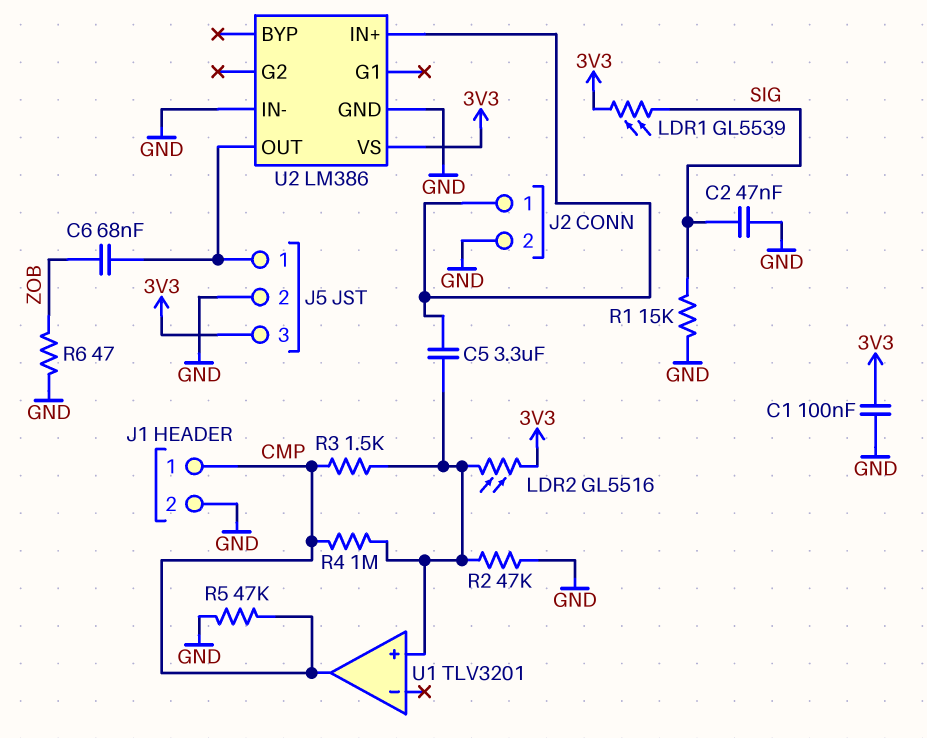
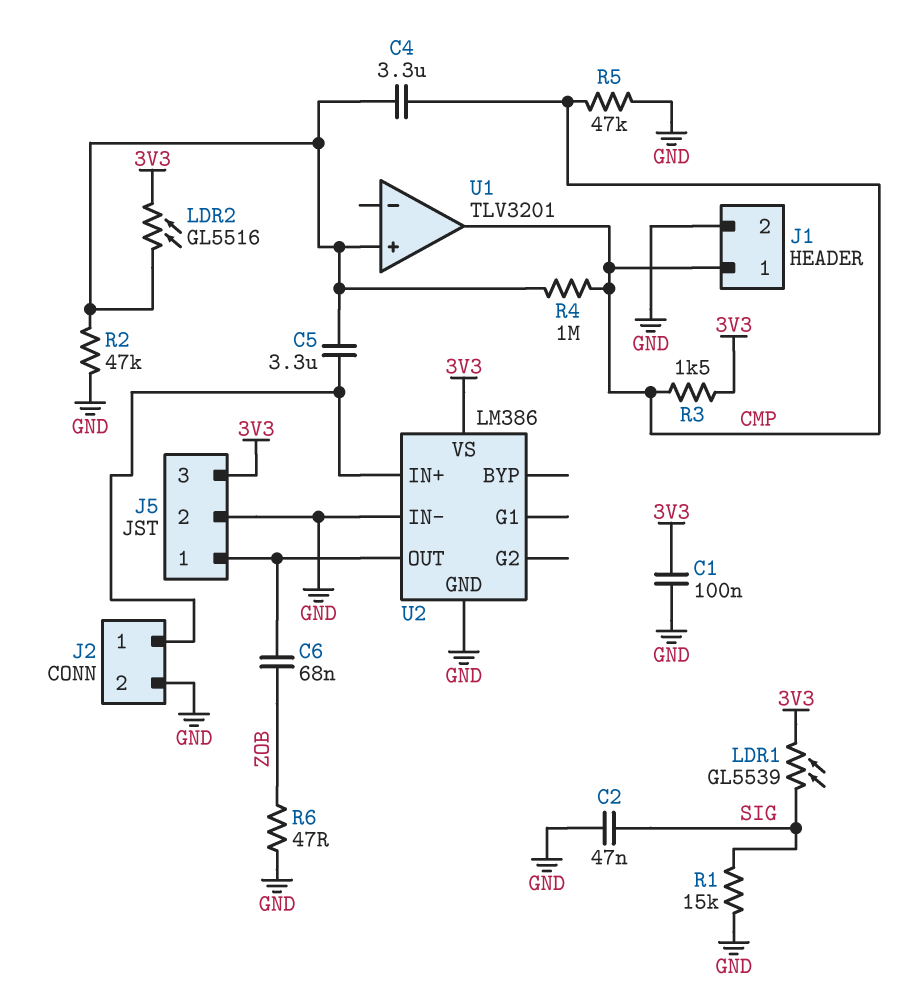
C4: none -> 3.3uF (CMP, U1/in+)
R3: 1.5k (CMP, U1/in+) -> 1.5k (3V3, CMP)

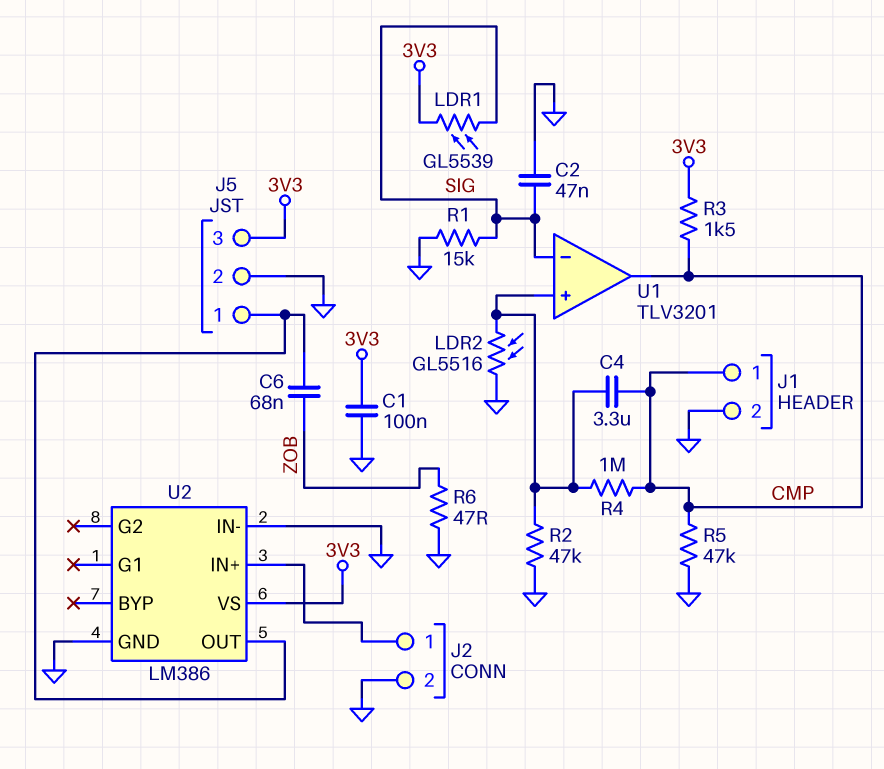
C5: 3.3uF (J2/1, U1/in+) -> none
LDR2: GL5516 (3V3, U1/in+) -> GL5516 (GND, U1/in+)
U1 pin in-: none -> SIG

